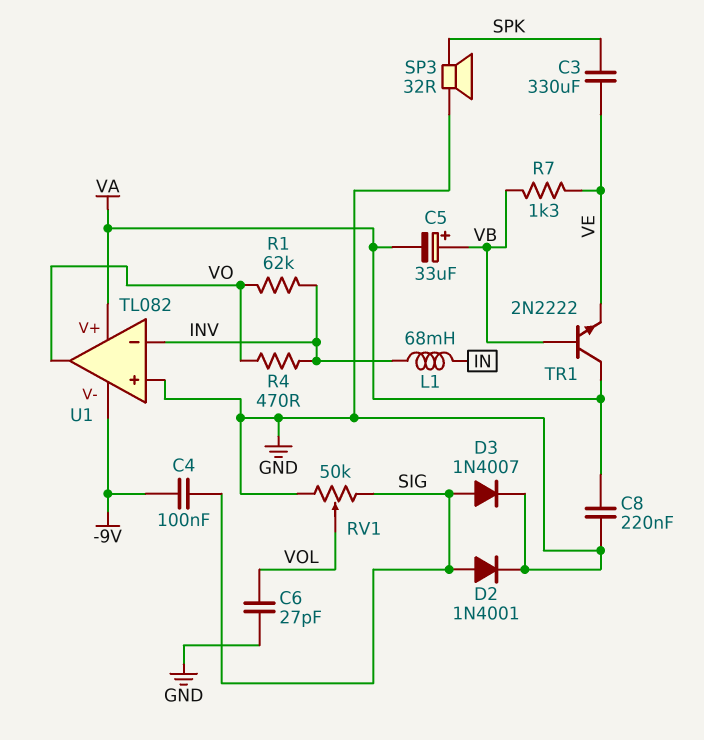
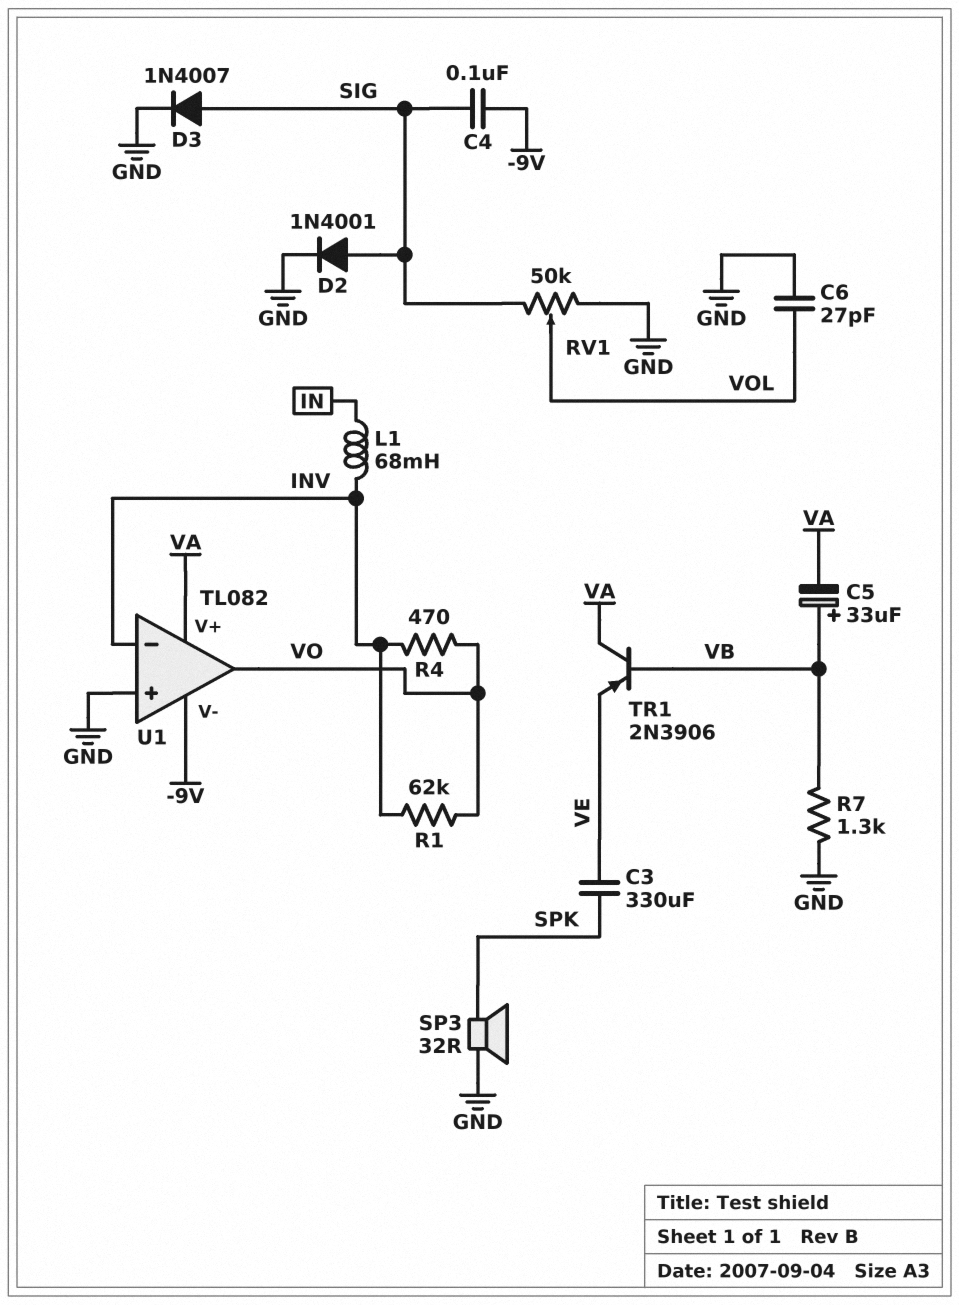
C8: 220nF (GND, VA) -> none
R7: 1.3k (VB, VE) -> 1.3k (GND, VB)
TR1: NPN 2N2222 (B VB, C VA, E VE) -> PNP 2N3906 (B VB, C VA, E VE)

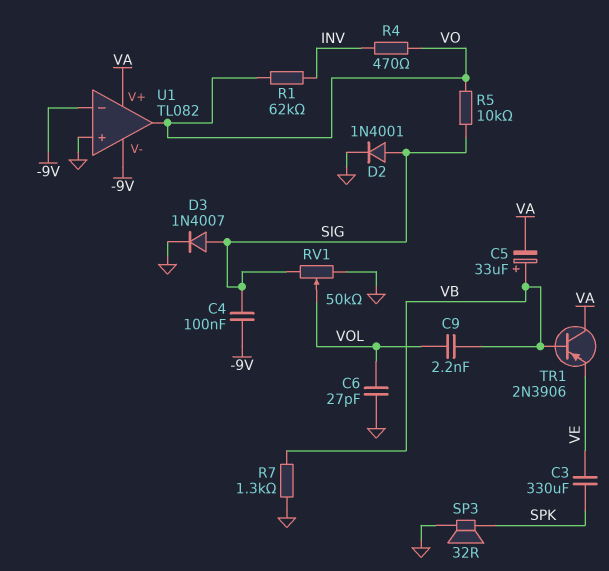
C9: none -> 2.2nF (VB, VOL)
L1: 68mH (IN, INV) -> none
R5: none -> 10k (SIG, VO)
U1 pin in-: INV -> -9V

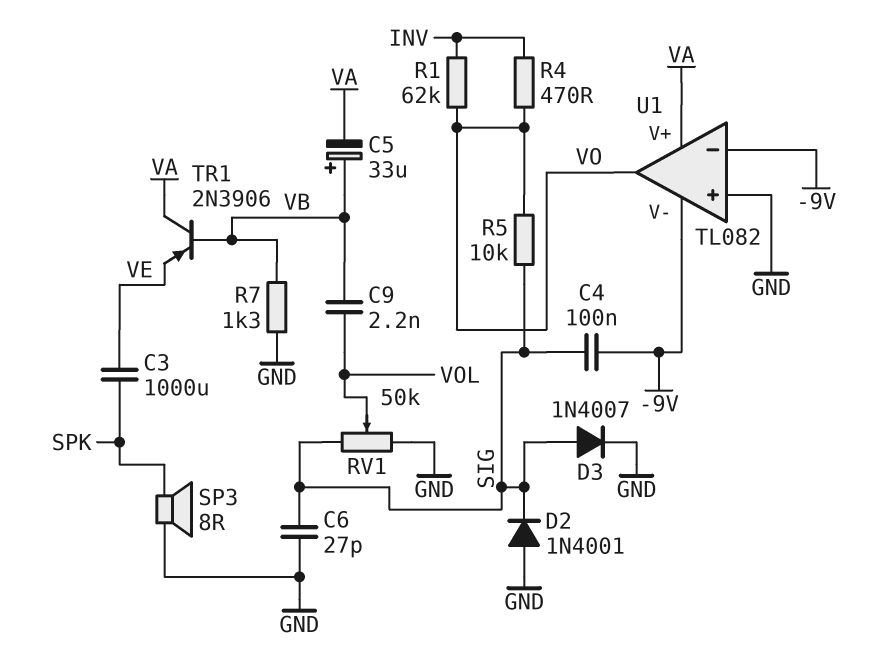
C3: 330uF (SPK, VE) -> 1000uF (SPK, VE)
C6: 27pF (GND, VOL) -> 27pF (GND, SIG)
D2: diode 1N4001 (A SIG, K GND) -> diode 1N4001 (A GND, K SIG)
SP3: speaker 32R (GND, SPK) -> speaker 8R (GND, SPK)

